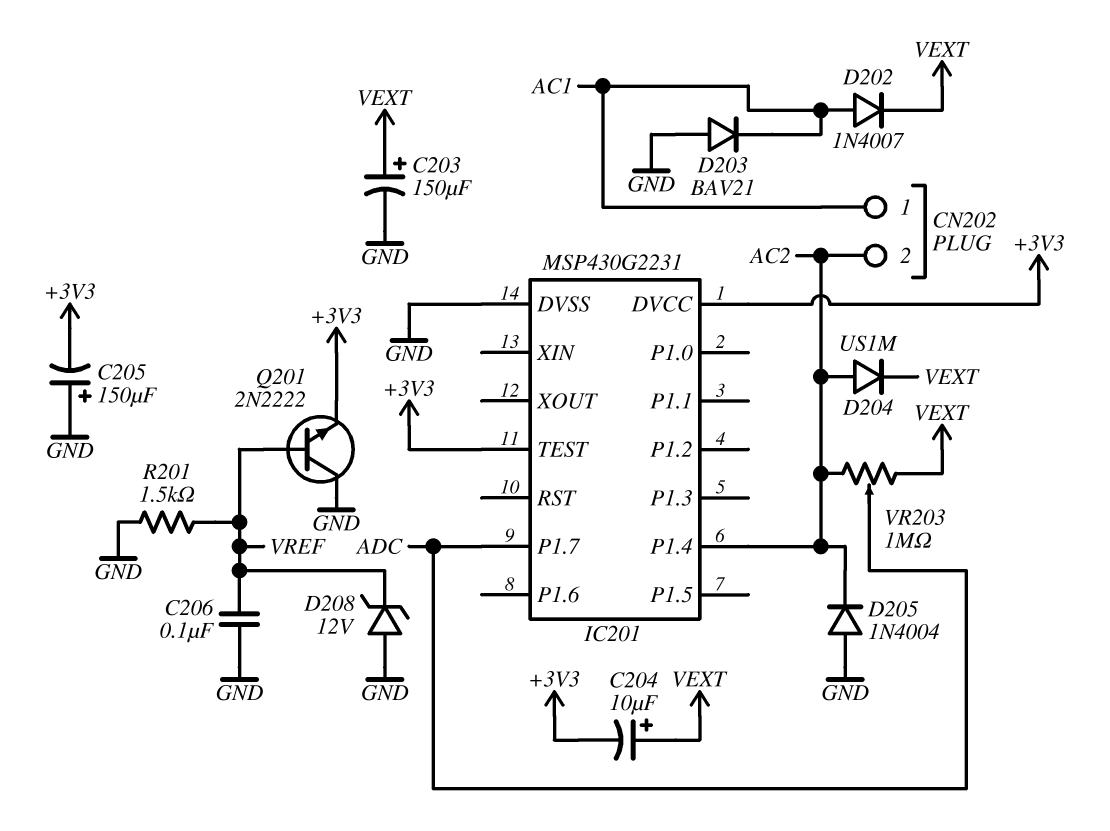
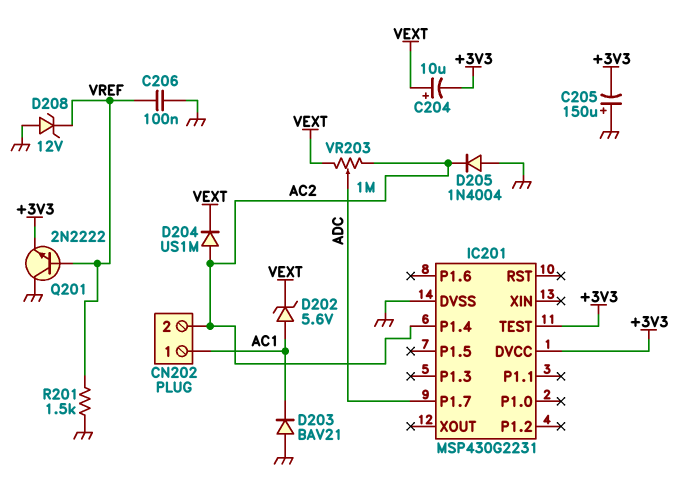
C203: 150uF (plus VEXT, minus GND) -> none
D202: diode 1N4007 (A AC1, K VEXT) -> zener 5.6V (A AC1, K VEXT)

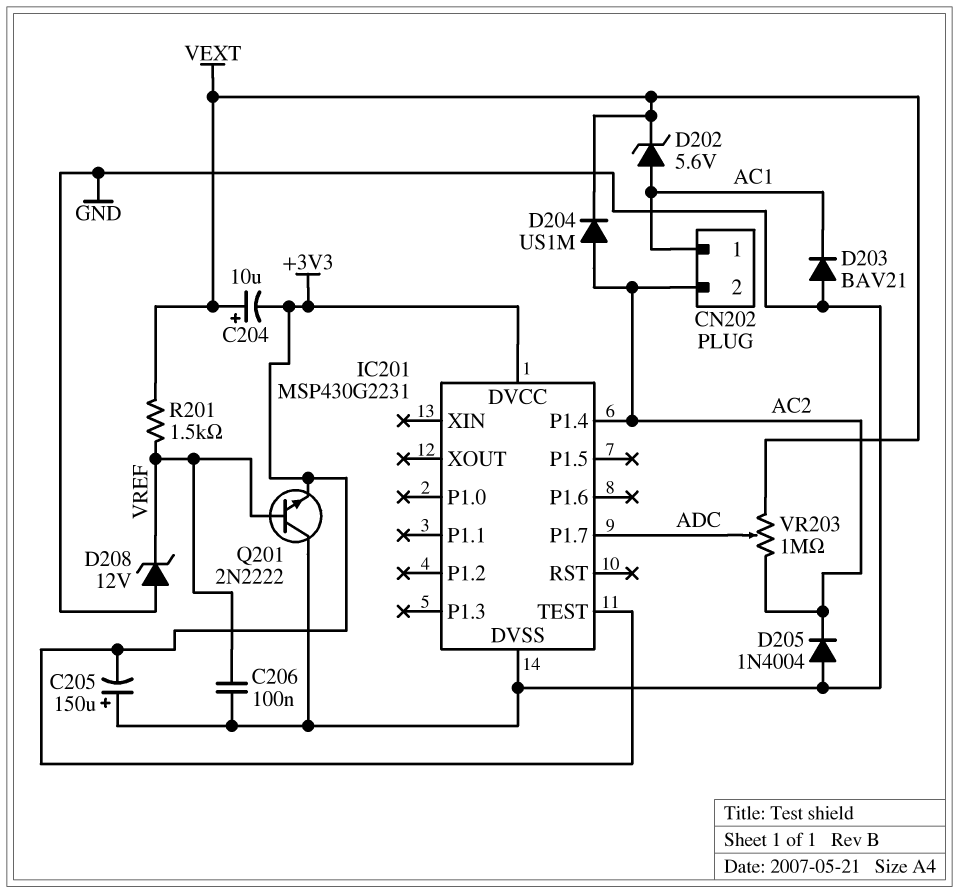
R201: 1.5k (GND, VREF) -> 1.5k (VEXT, VREF)

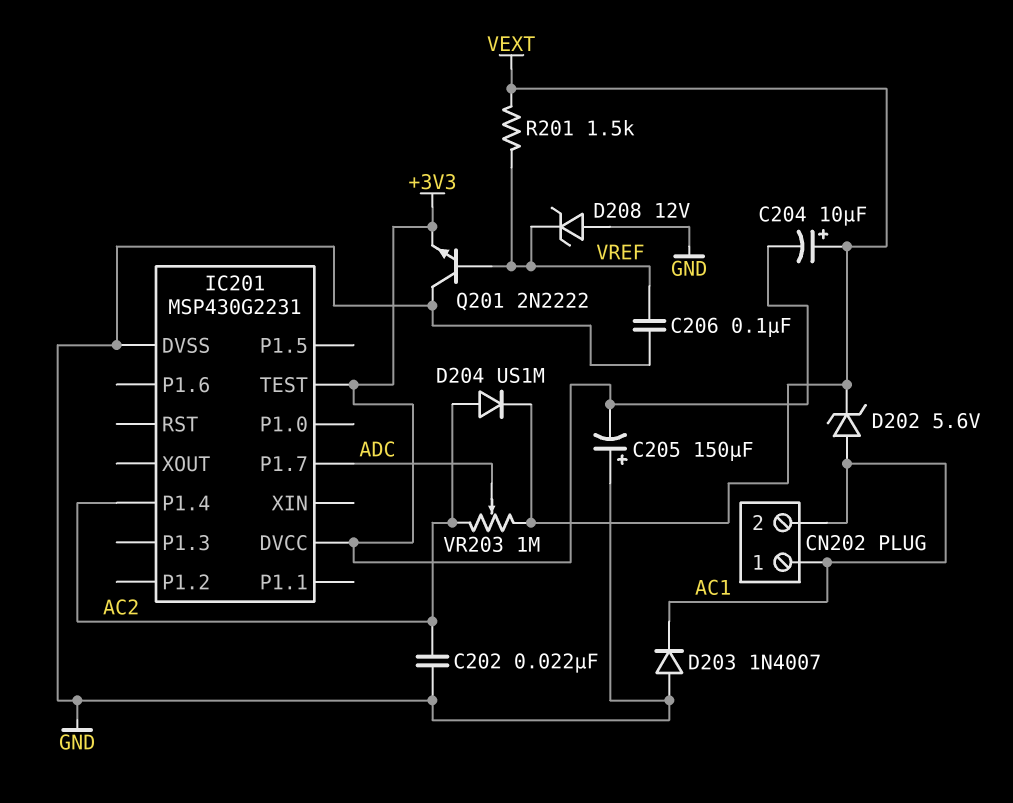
C202: none -> 22nF (AC2, GND)
CN202 pin 2: AC2 -> AC1
D203: diode BAV21 (A GND, K AC1) -> diode 1N4007 (A GND, K AC1)
D205: diode 1N4004 (A GND, K AC2) -> none

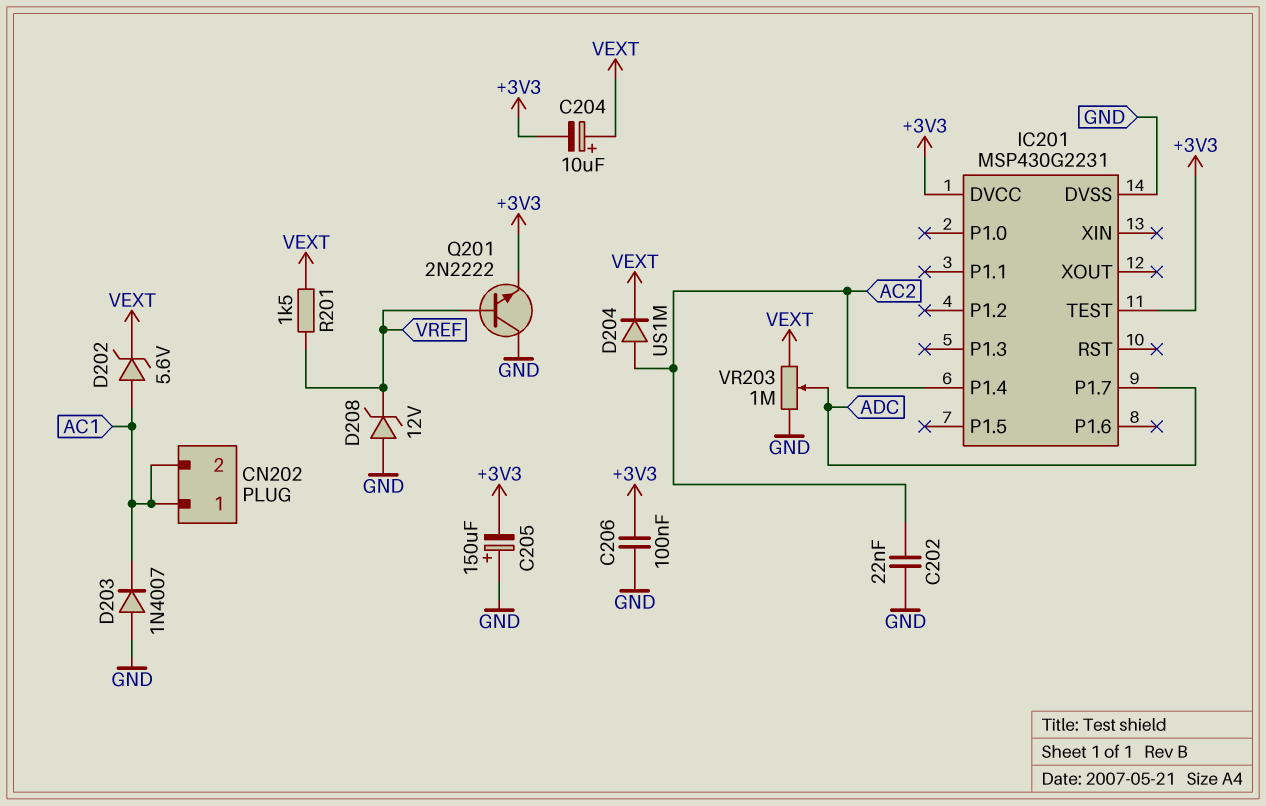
C206: 100nF (GND, VREF) -> 100nF (+3V3, GND)
VR203: 1M (AC2, VEXT, wiper ADC) -> 1M (GND, VEXT, wiper ADC)

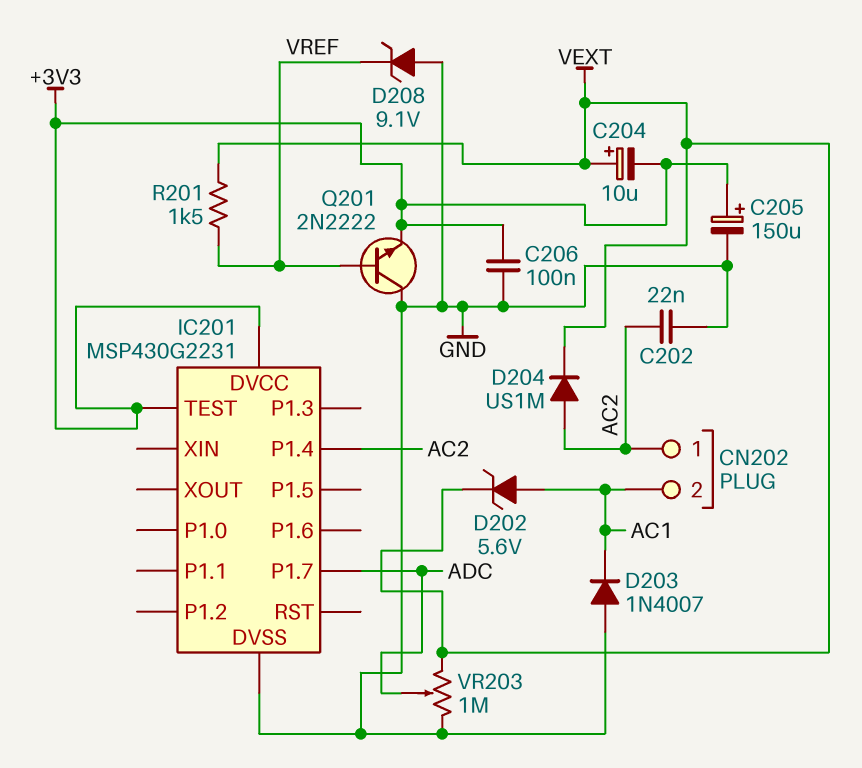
C205: 150uF (plus GND, minus +3V3) -> 150uF (plus +3V3, minus GND)
CN202 pin 1: AC1 -> AC2
D208: zener 12V (A GND, K VREF) -> zener 9.1V (A GND, K VREF)

